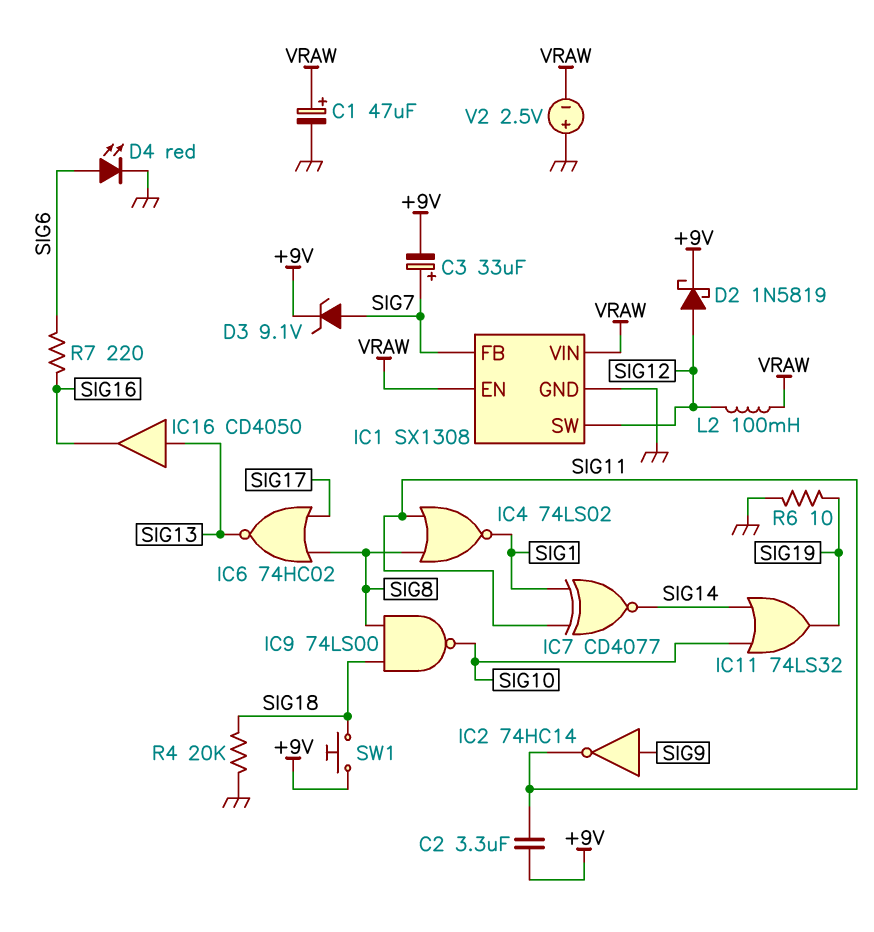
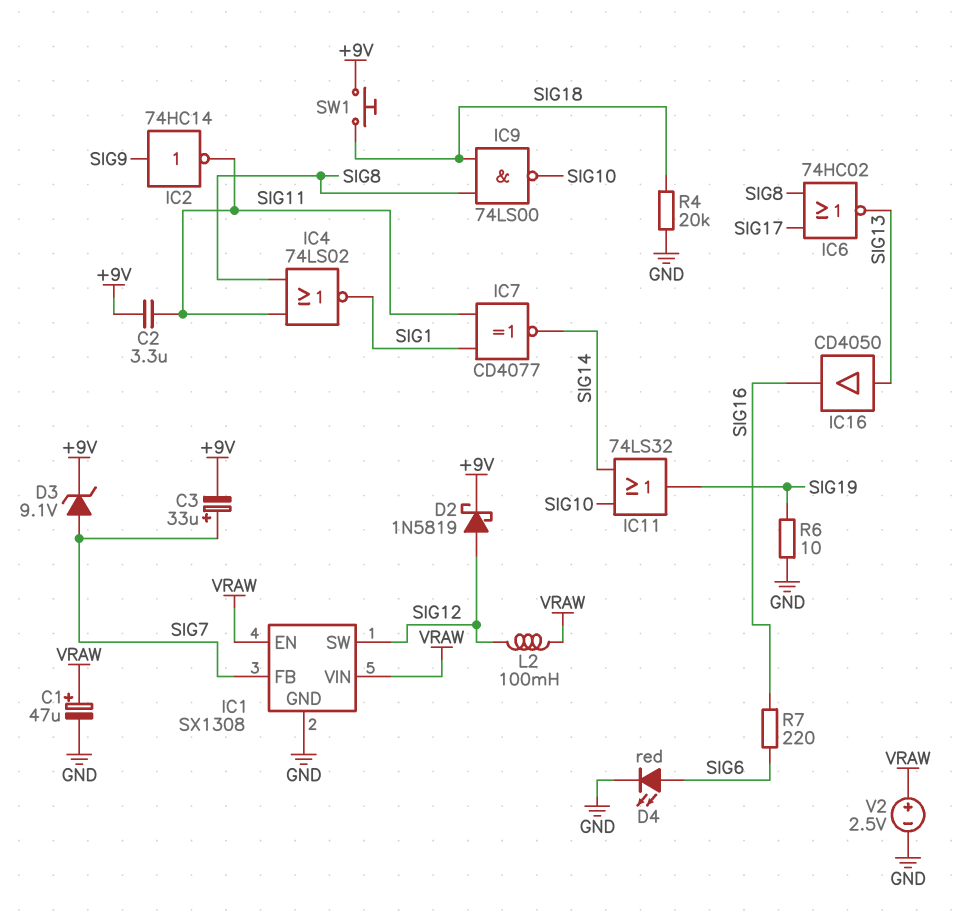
V2: 2.5V (plus GND, minus VRAW) -> 2.5V (plus VRAW, minus GND)

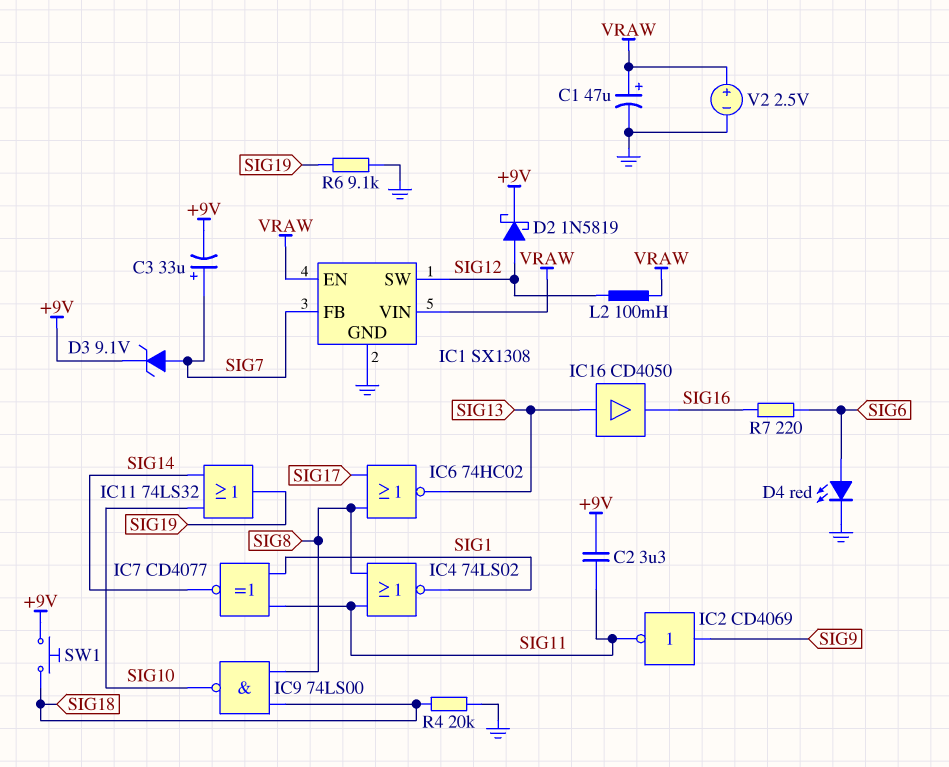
IC2: NOT 74HC14 (in SIG9, out SIG11) -> NOT CD4069 (in SIG9, out SIG11)
R6: 10 (GND, SIG19) -> 9.1k (GND, SIG19)

